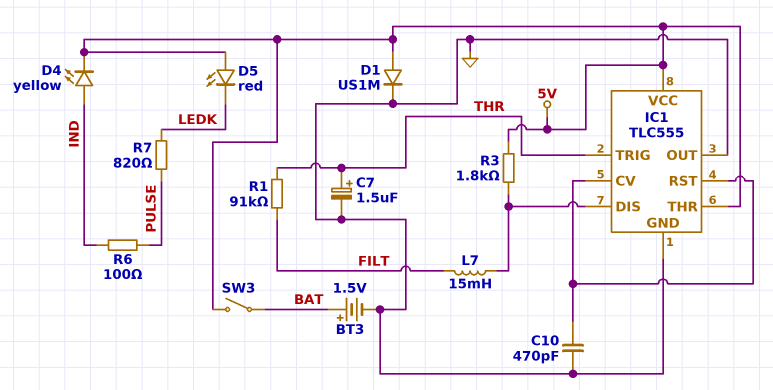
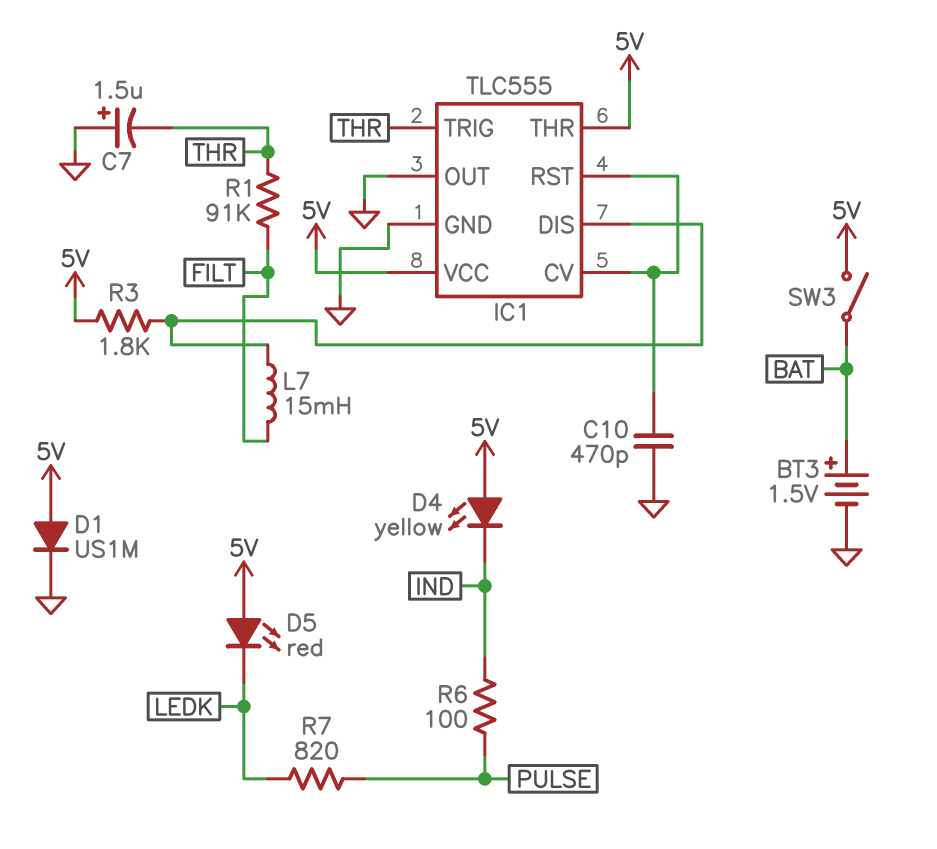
C7: 1.5uF (plus THR, minus GND) -> 1.5uF (plus GND, minus THR)
D4: LED yellow (A IND, K 5V) -> LED yellow (A 5V, K IND)

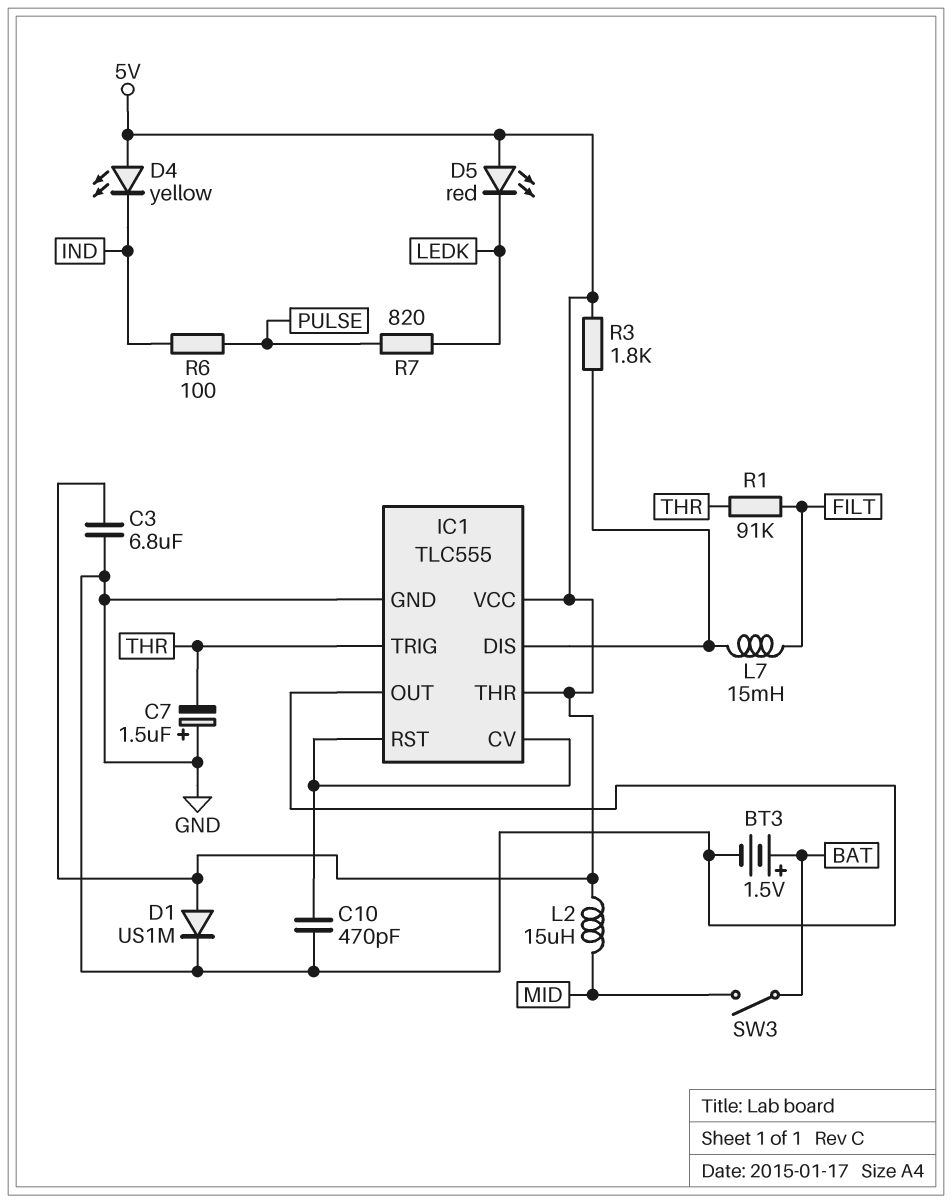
C3: none -> 6.8uF (5V, GND)
L2: none -> 15uH (5V, MID)
SW3: switch (5V, BAT) -> switch (BAT, MID)

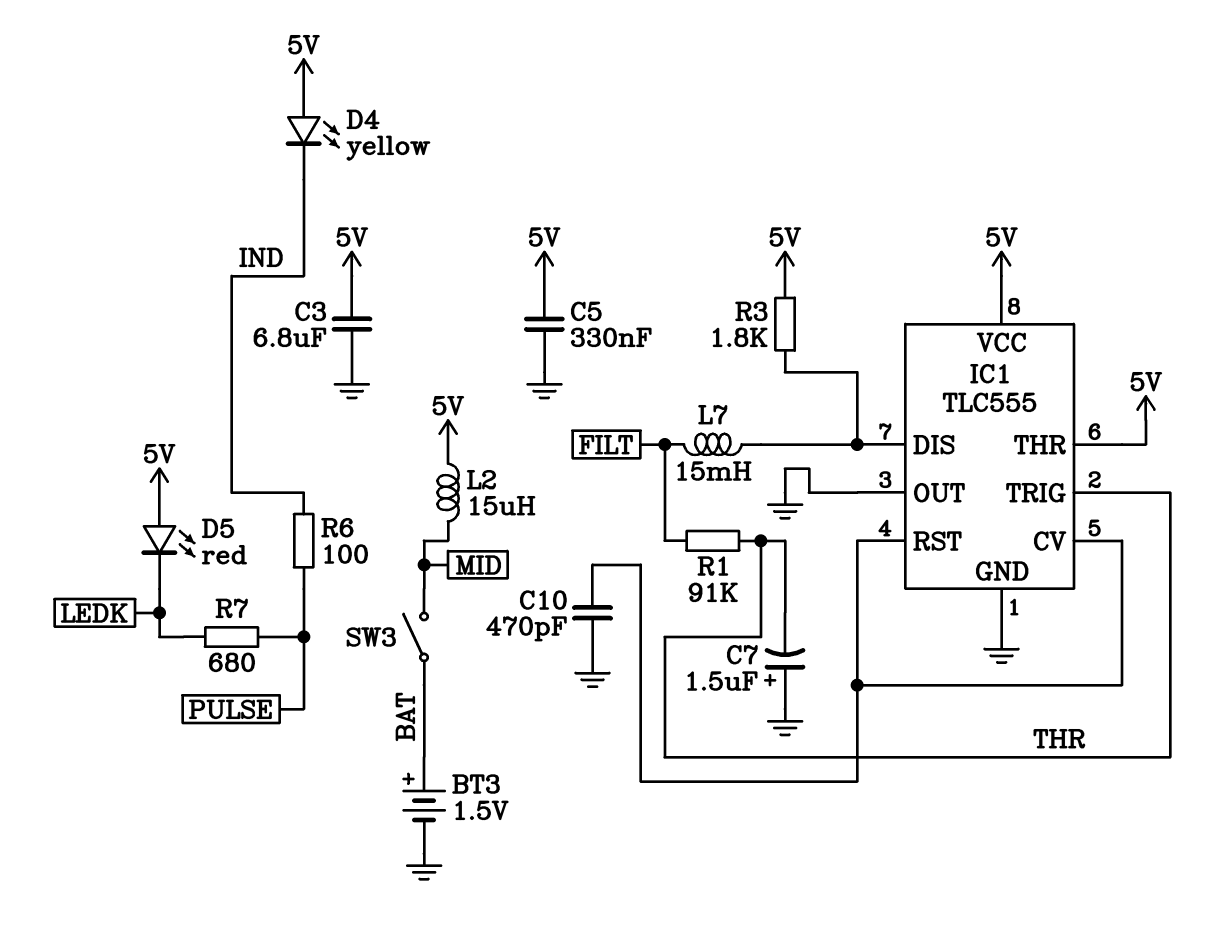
C5: none -> 330nF (5V, GND)
D1: diode US1M (A 5V, K GND) -> none
R7: 820 (LEDK, PULSE) -> 680 (LEDK, PULSE)

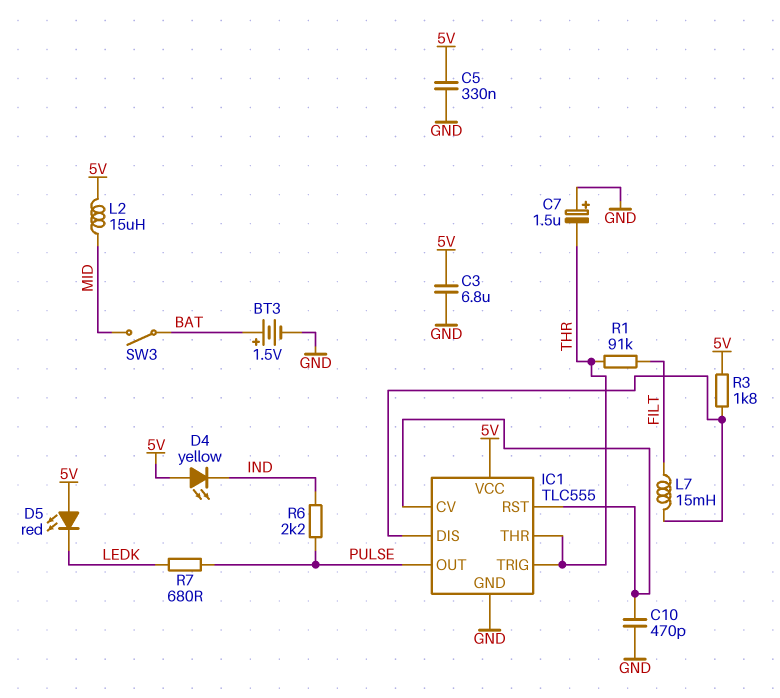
IC1 pin OUT: GND -> PULSE
IC1 pin THR: 5V -> THR
R6: 100 (IND, PULSE) -> 2.2k (IND, PULSE)

